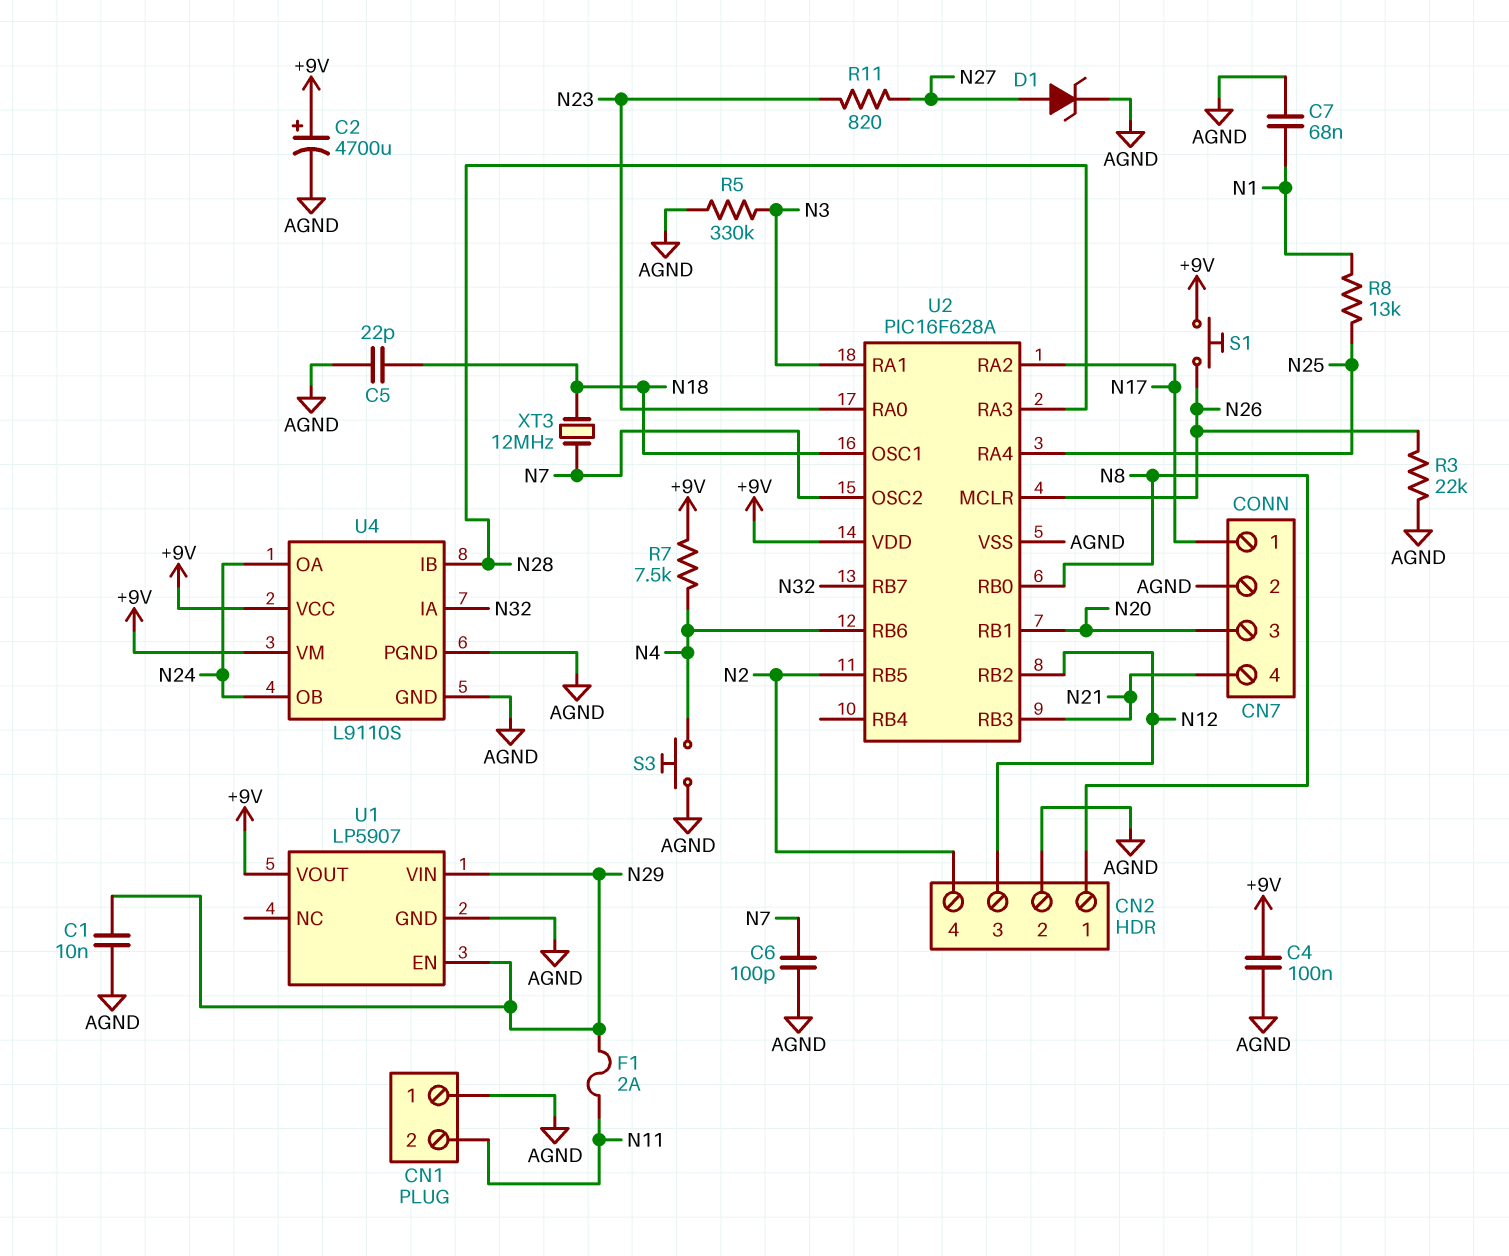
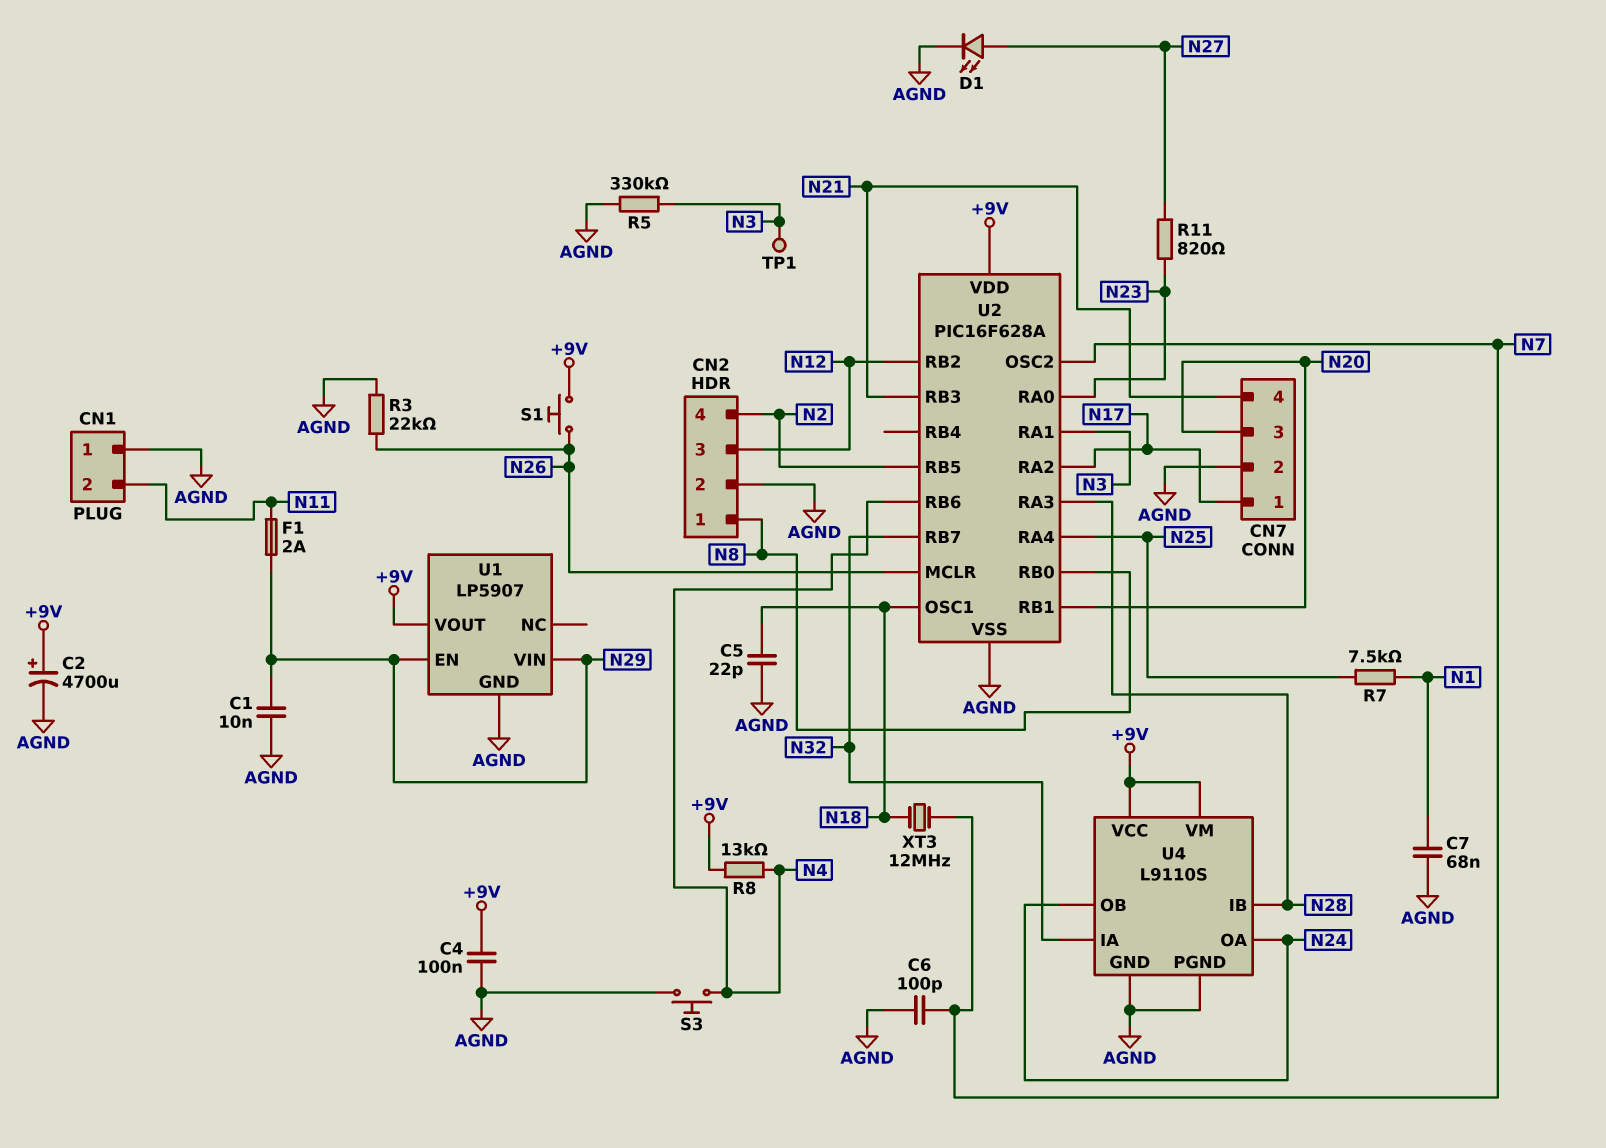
D1: zener (A N27, K AGND) -> LED (A N27, K AGND)
R7: 7.5k (+9V, N4) -> 7.5k (N1, N25)
R8: 13k (N1, N25) -> 13k (+9V, N4)
TP1: none -> test point (N3)

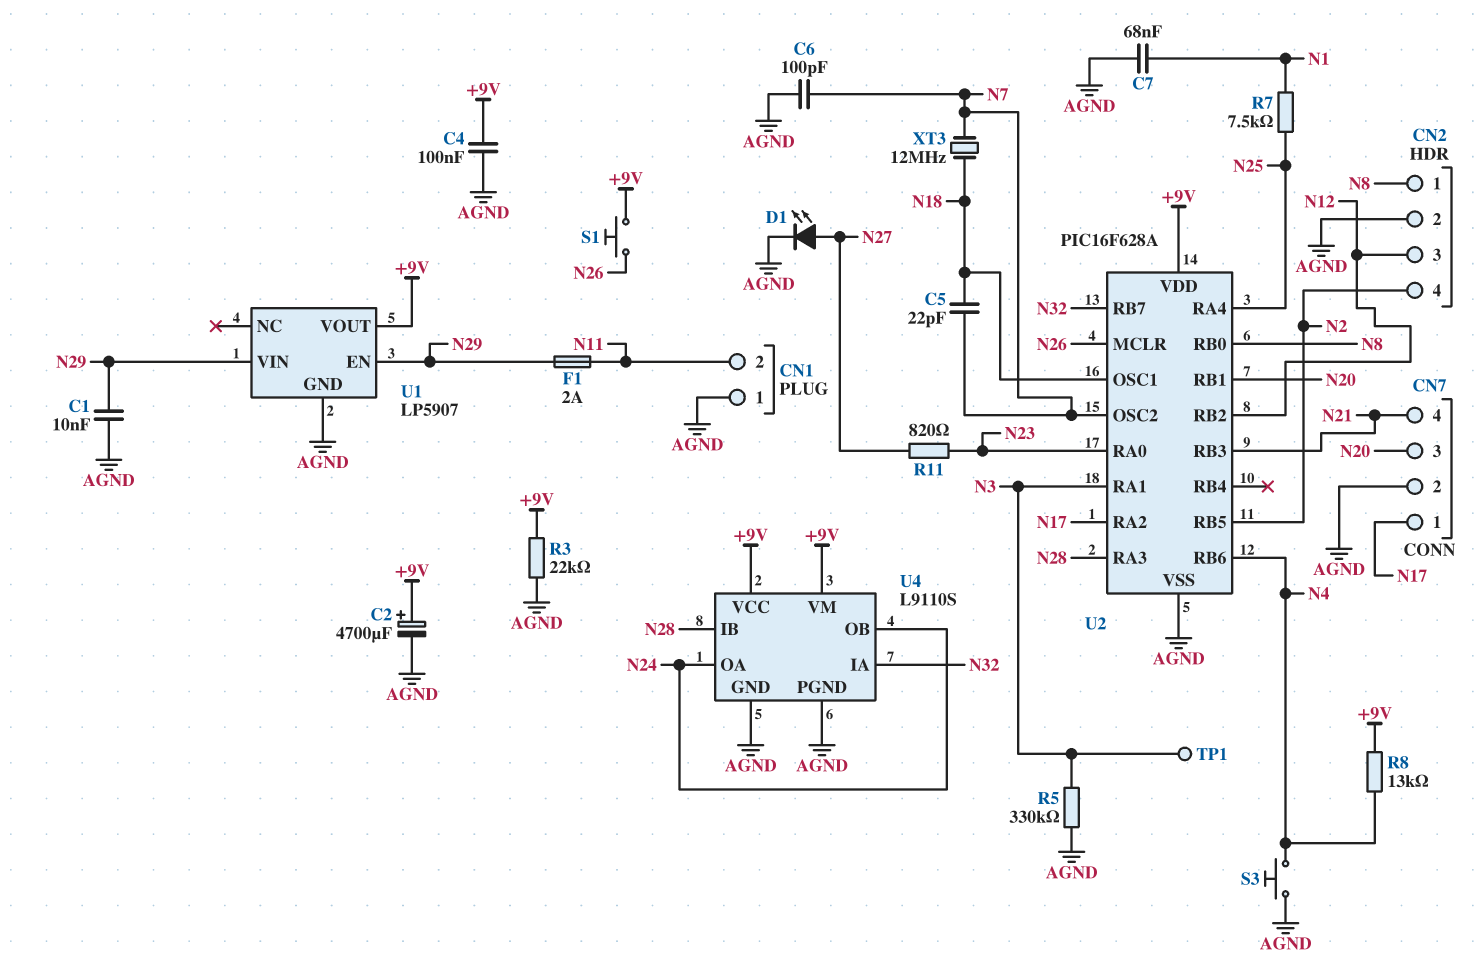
C5: 22pF (AGND, N18) -> 22pF (N7, N18)
R3: 22k (AGND, N26) -> 22k (+9V, AGND)

